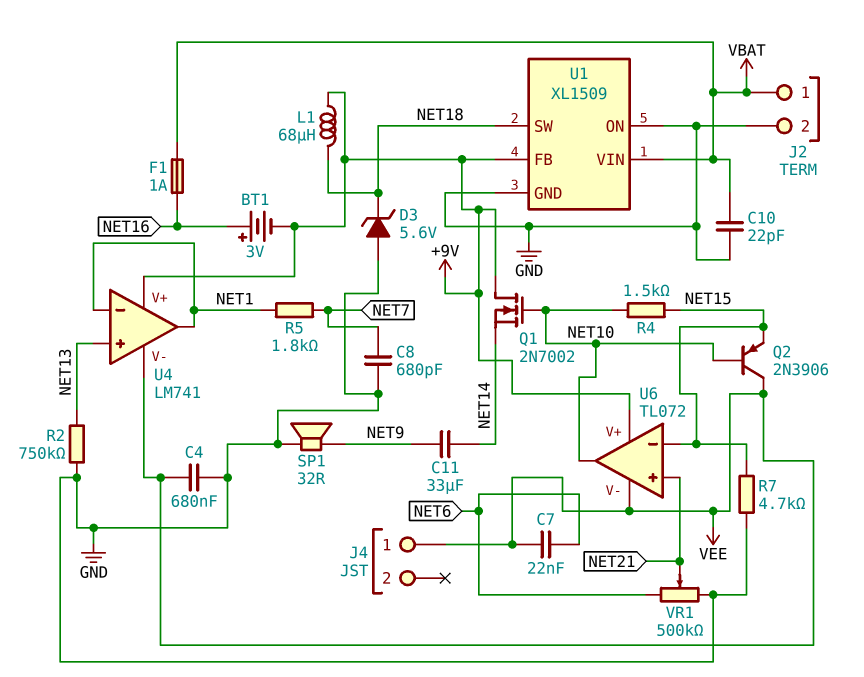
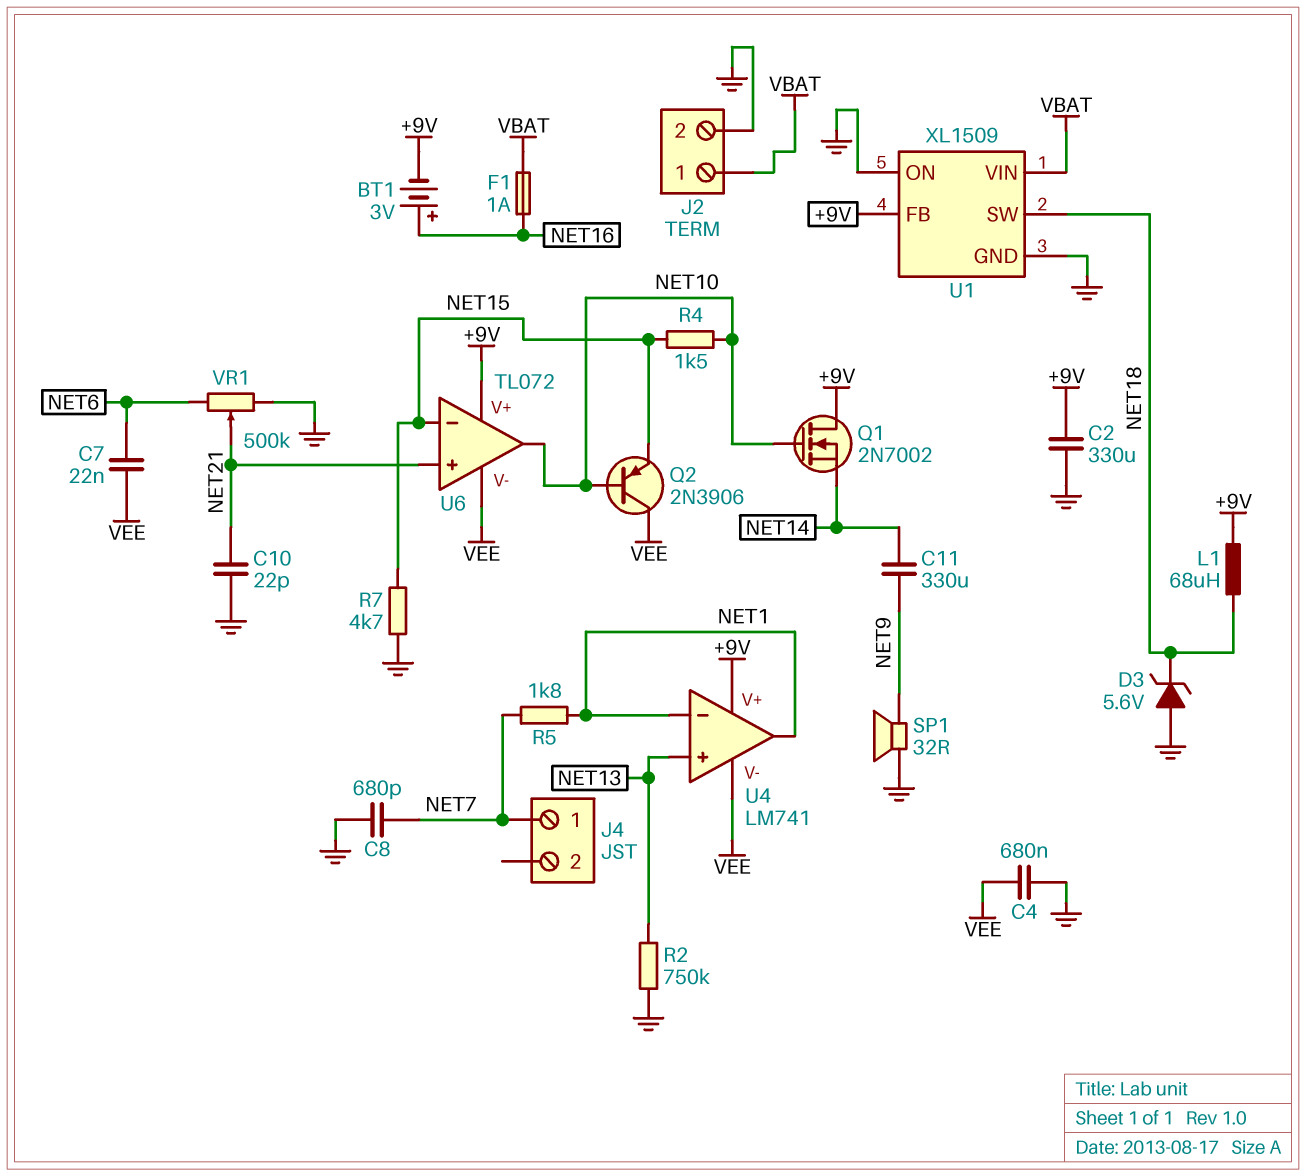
C2: none -> 330uF (+9V, GND)
C10: 22pF (GND, VBAT) -> 22pF (GND, NET21)
C11: 33uF (NET9, NET14) -> 330uF (NET9, NET14)
J4 pin 1: VEE -> NET7

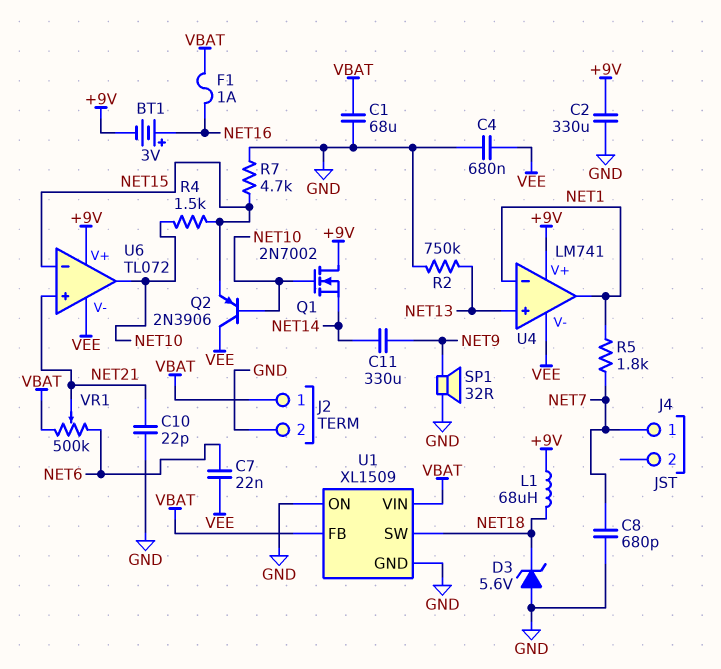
C1: none -> 68uF (GND, VBAT)
U1 pin FB: +9V -> VBAT
VR1: 500k (GND, NET6, wiper NET21) -> 500k (NET6, VBAT, wiper NET21)

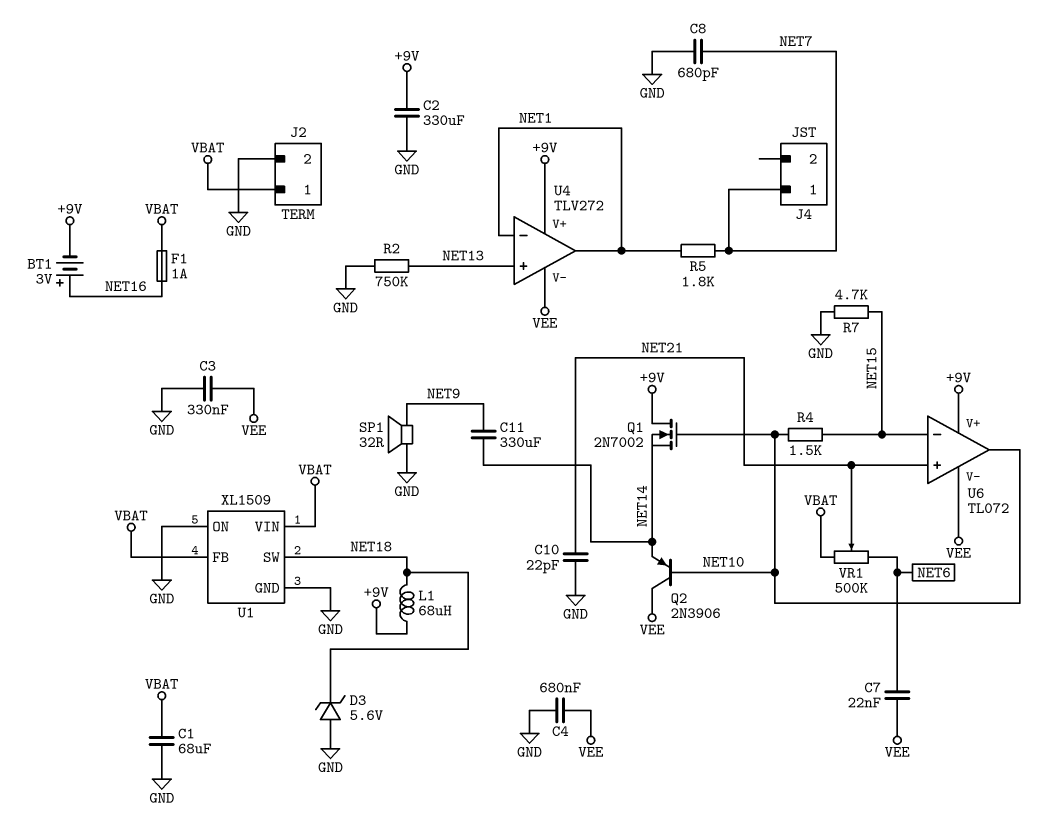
C3: none -> 330nF (GND, VEE)
Q2: PNP 2N3906 (B NET10, C VEE, E NET15) -> PNP 2N3906 (B NET10, C VEE, E NET14)
U4: LM741 -> TLV272

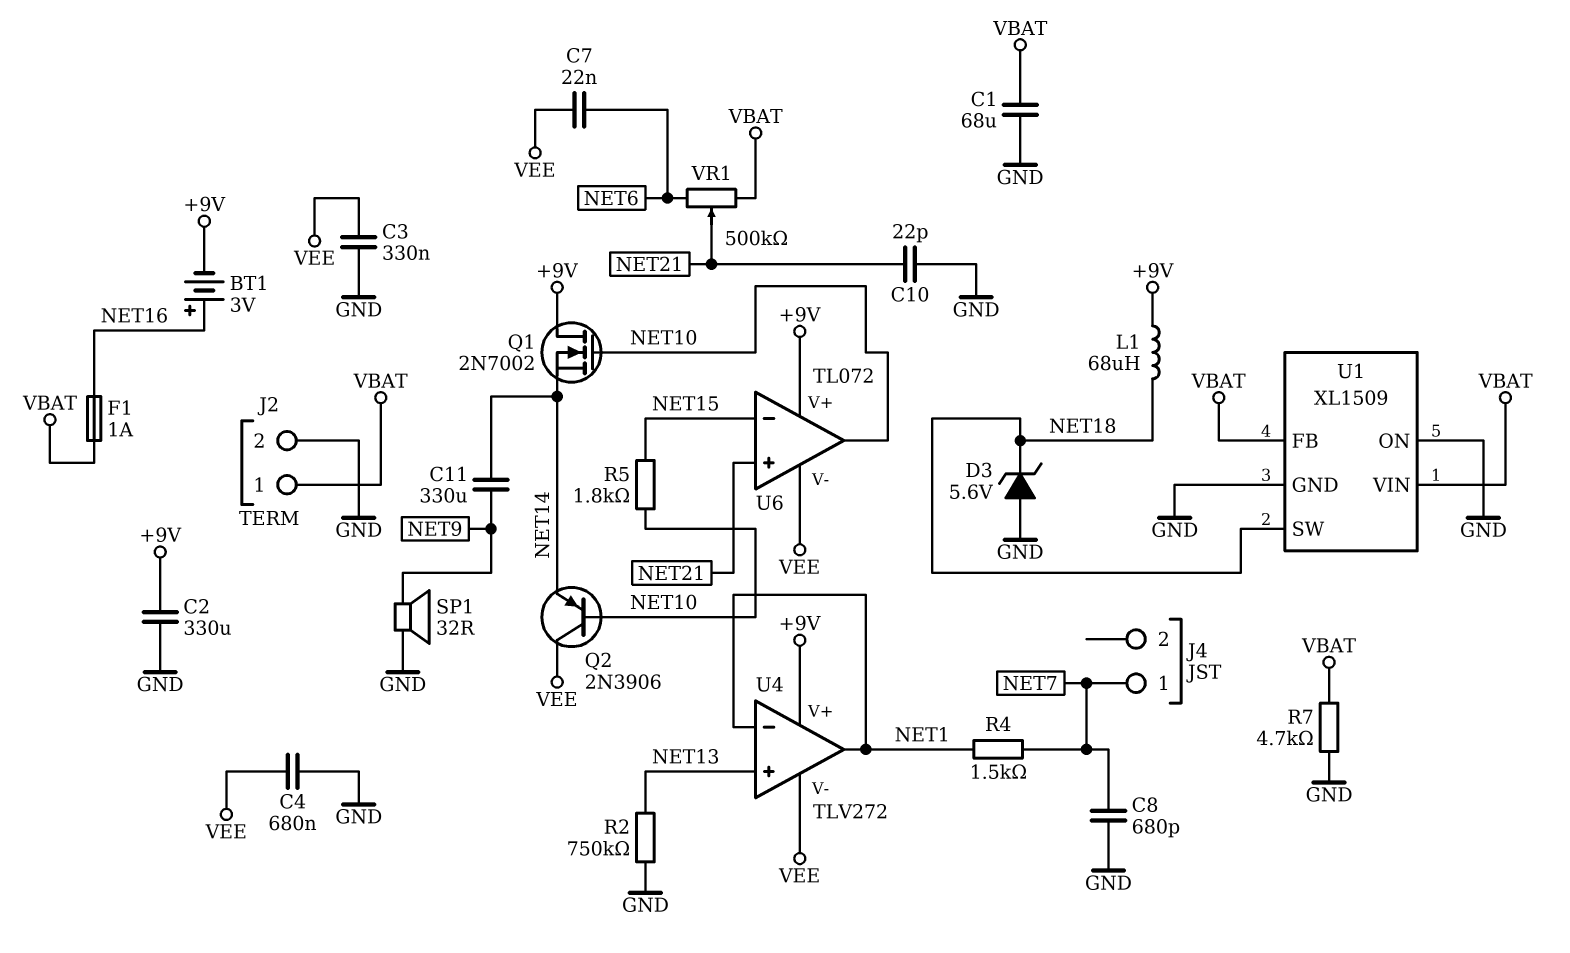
R4: 1.5k (NET10, NET15) -> 1.5k (NET1, NET7)
R5: 1.8k (NET1, NET7) -> 1.8k (NET10, NET15)
R7: 4.7k (GND, NET15) -> 4.7k (GND, VBAT)

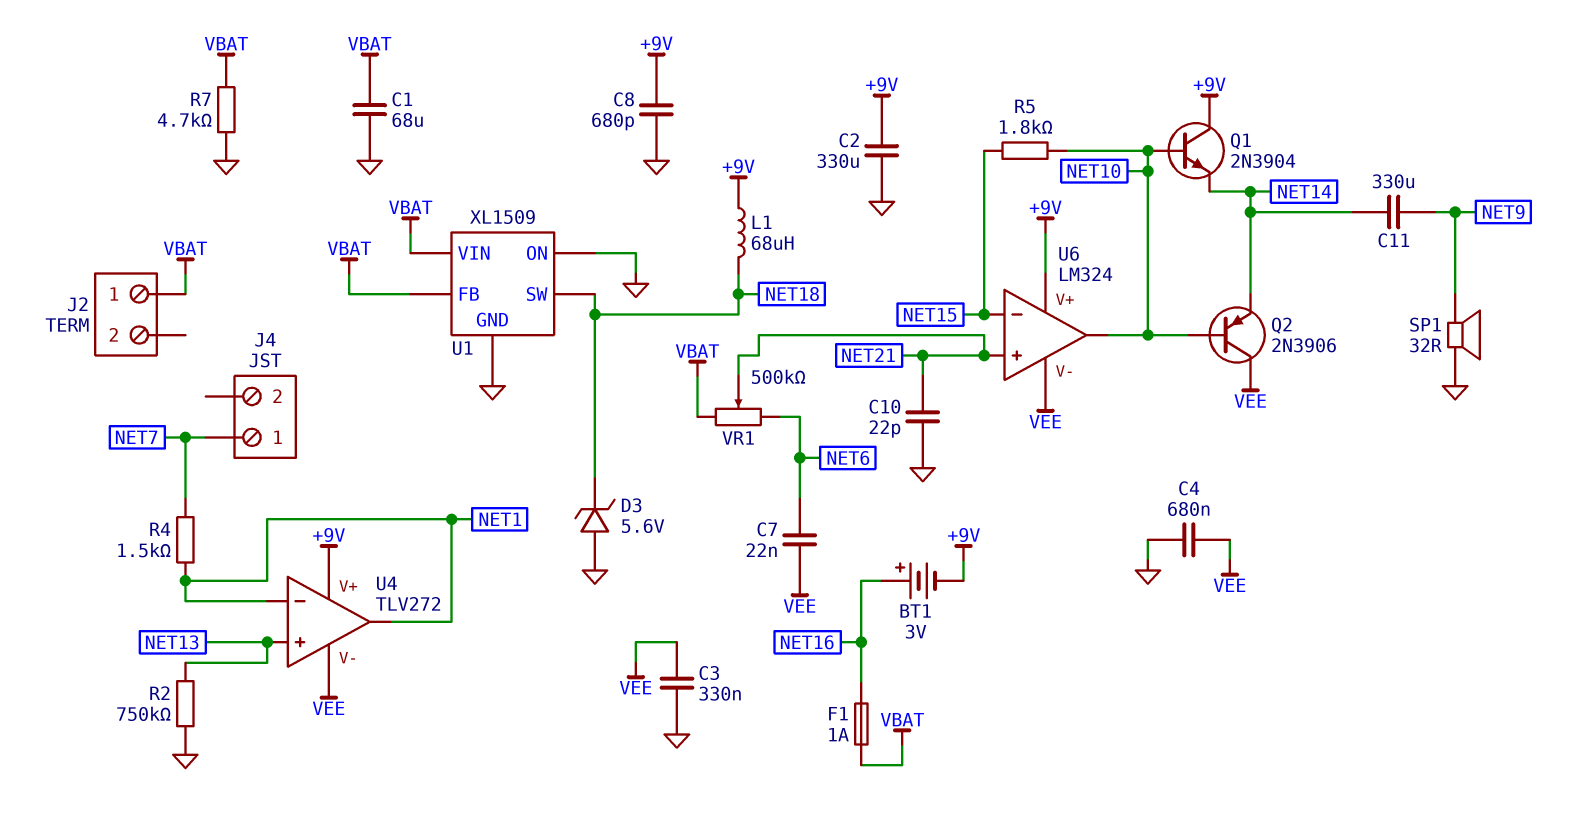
C8: 680pF (GND, NET7) -> 680pF (+9V, GND)
J2 pin 2: GND -> none
Q1: NMOS 2N7002 (G NET10, D +9V, S NET14) -> NPN 2N3904 (B NET10, C +9V, E NET14)
U6: TL072 -> LM324

